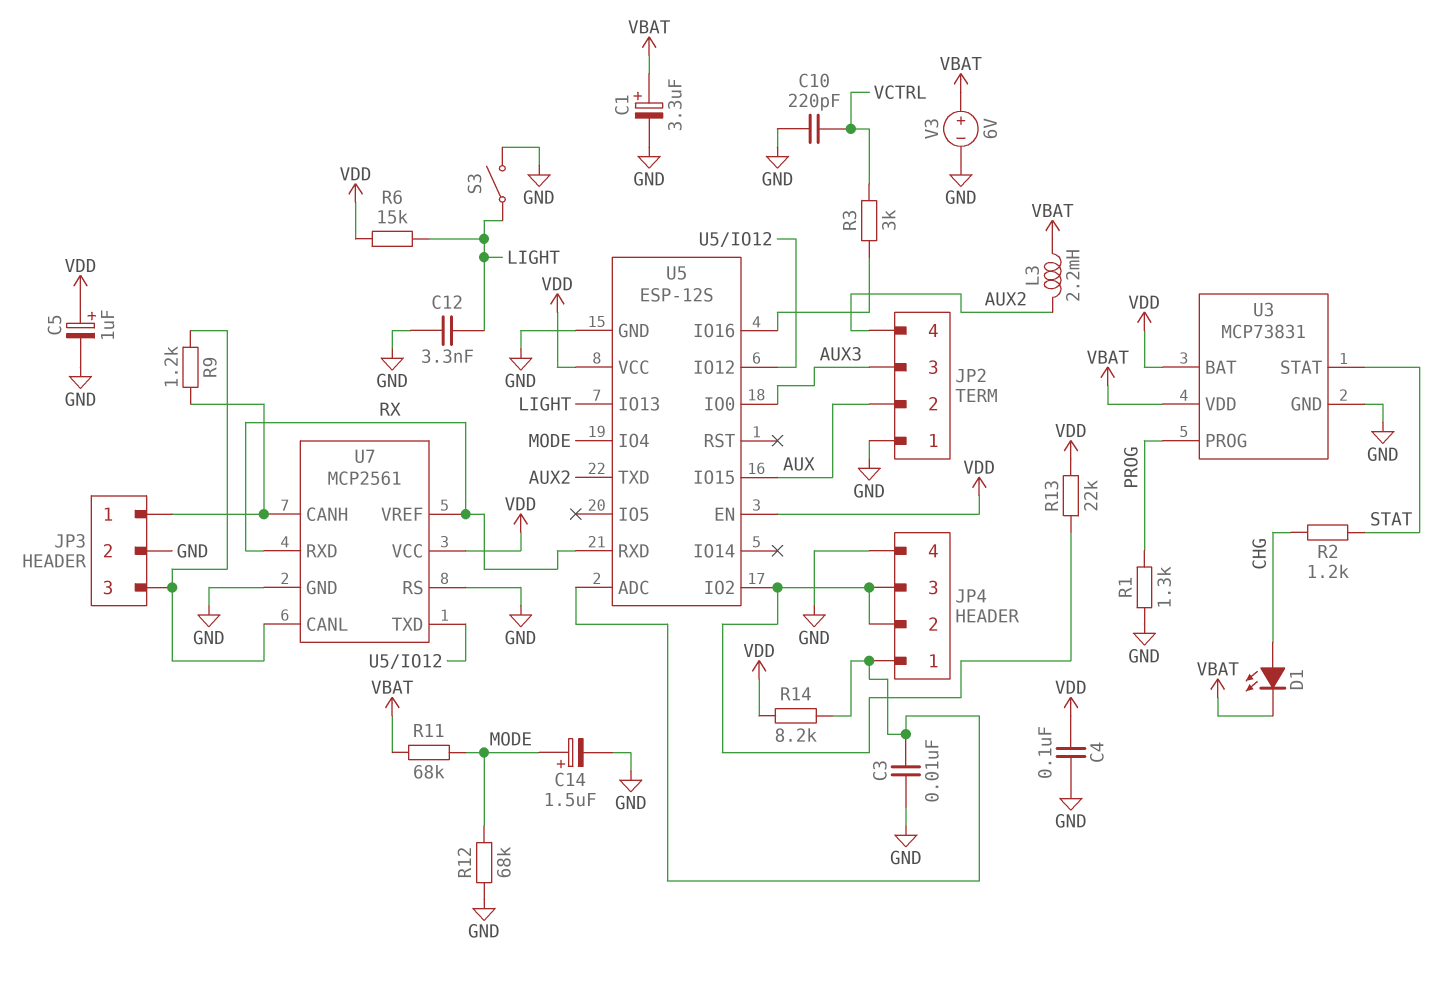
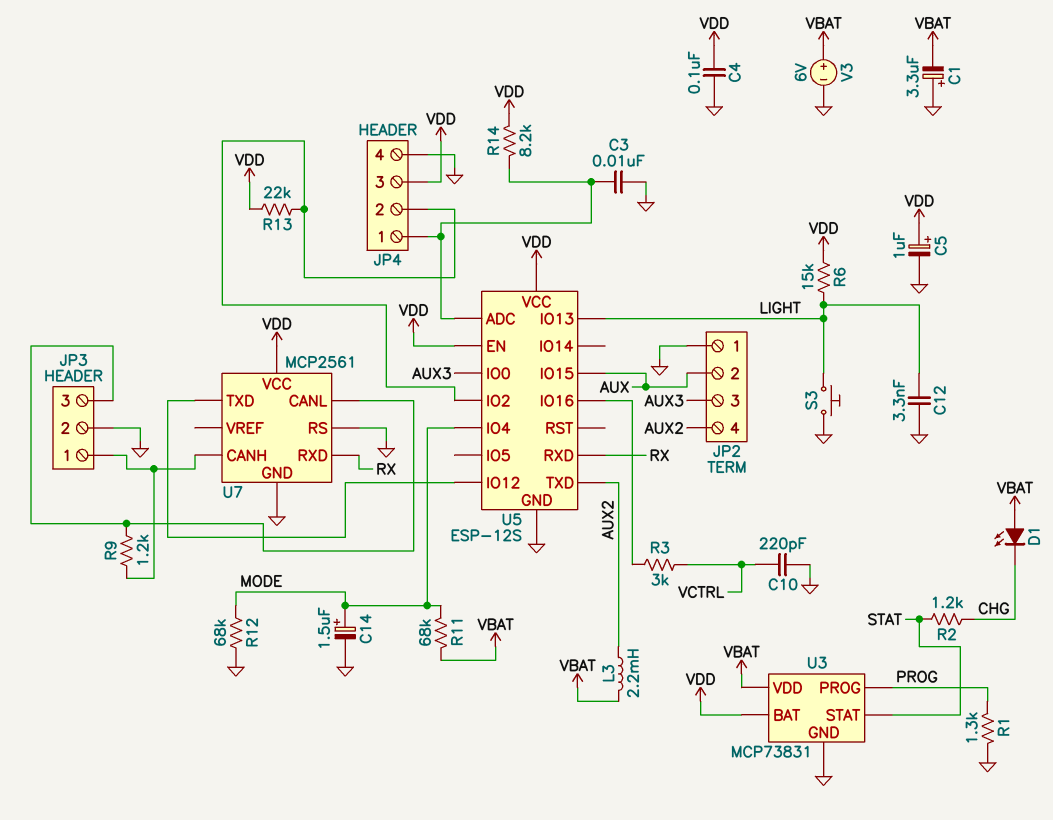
C1: 3.3uF (plus VBAT, minus GND) -> 3.3uF (plus GND, minus VBAT)
D1: LED (A CHG, K VBAT) -> LED (A VBAT, K CHG)
JP4 pin 3: JP4/2 -> VDD
S3: switch (GND, LIGHT) -> button (GND, LIGHT)
U7 pin VREF: RX -> none

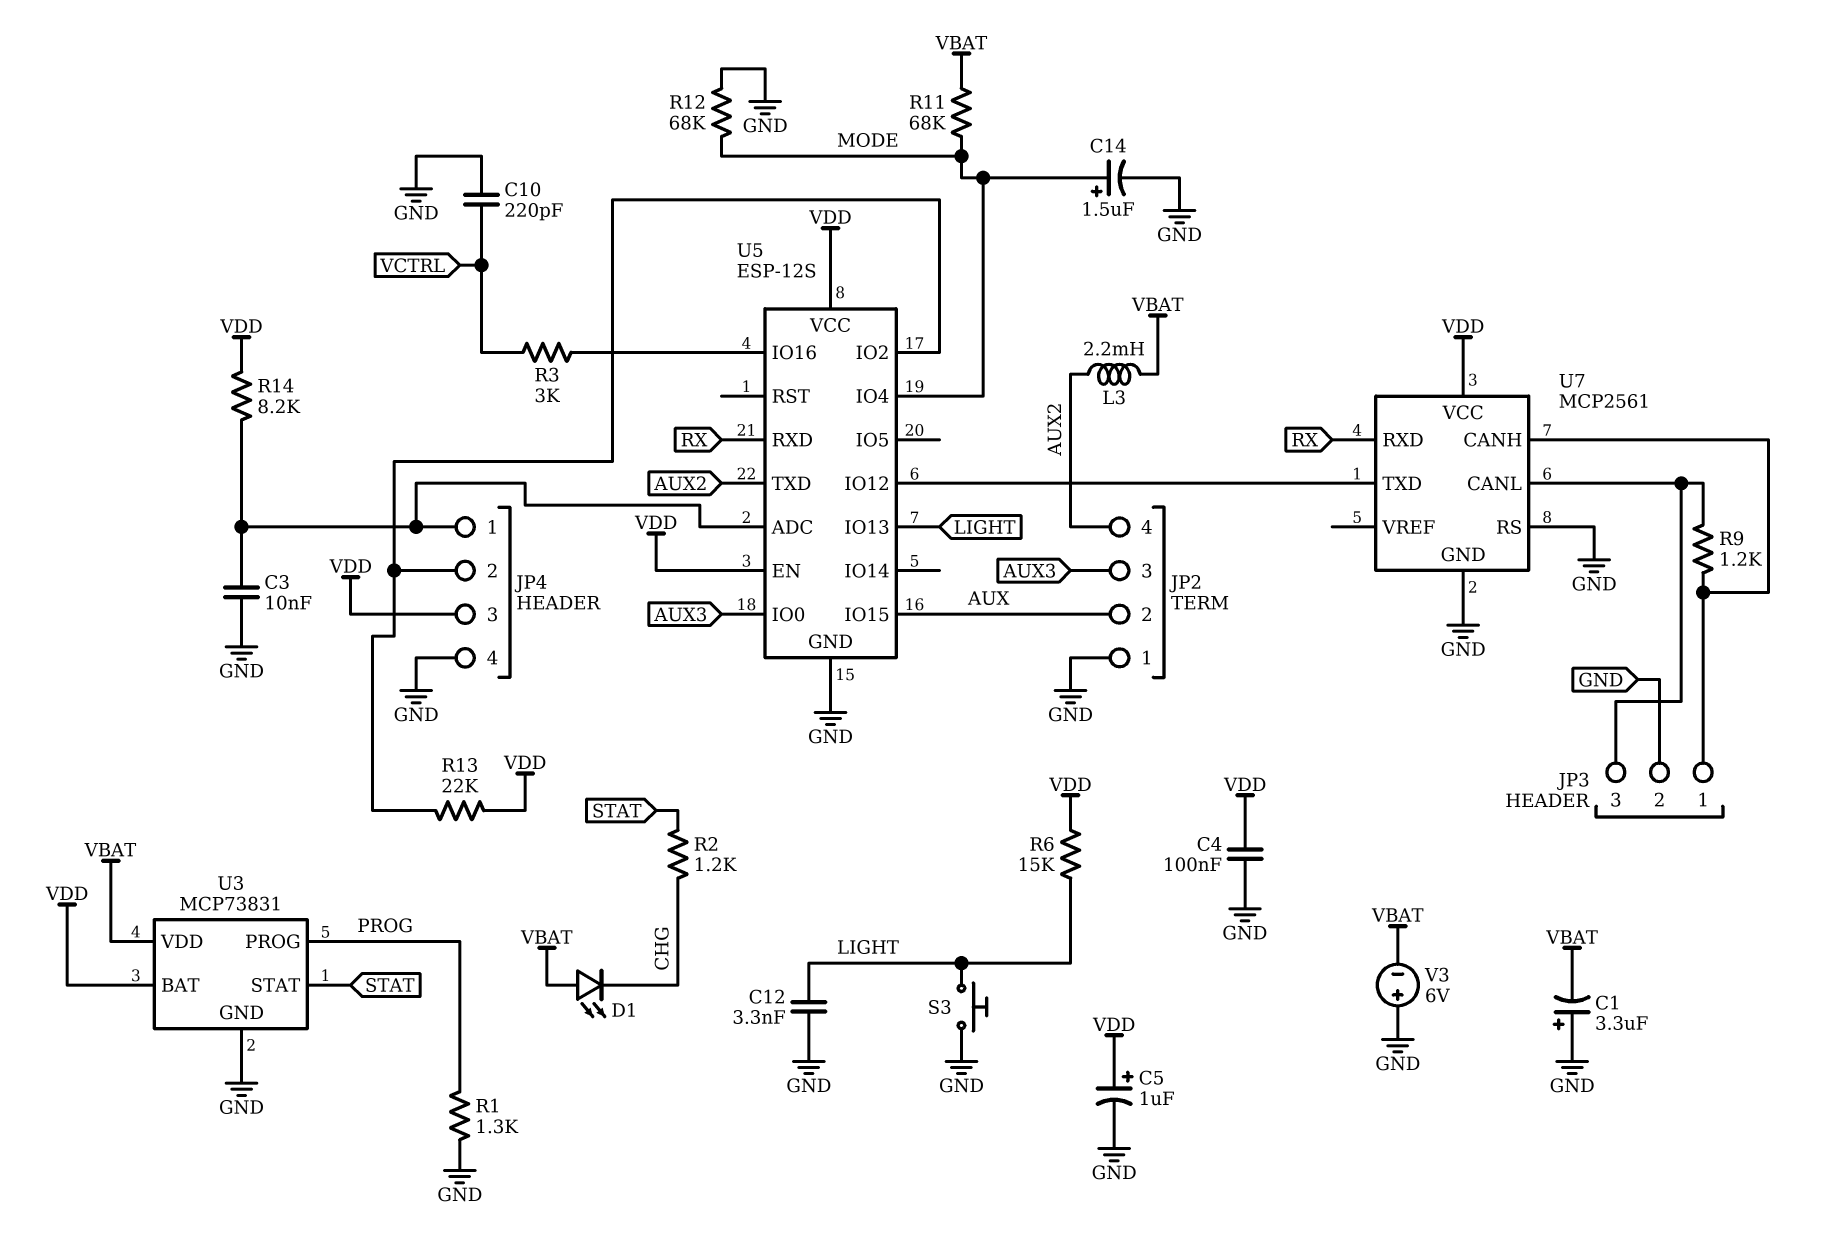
V3: 6V (plus VBAT, minus GND) -> 6V (plus GND, minus VBAT)

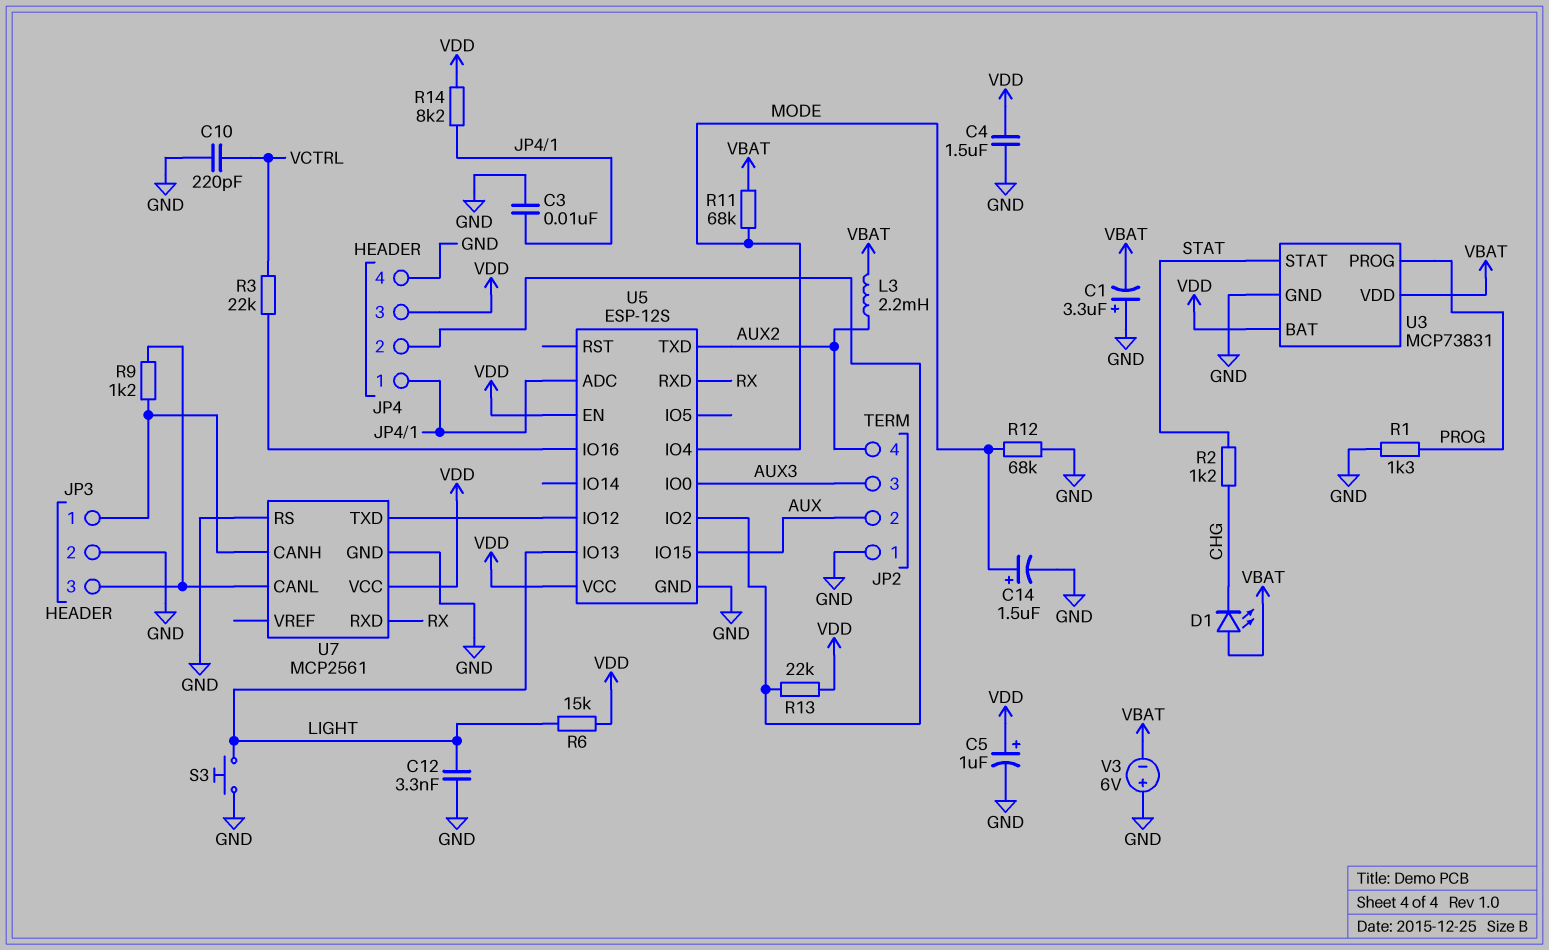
C4: 100nF (GND, VDD) -> 1.5uF (GND, VDD)
R3: 3k (U5/IO16, VCTRL) -> 22k (U5/IO16, VCTRL)

